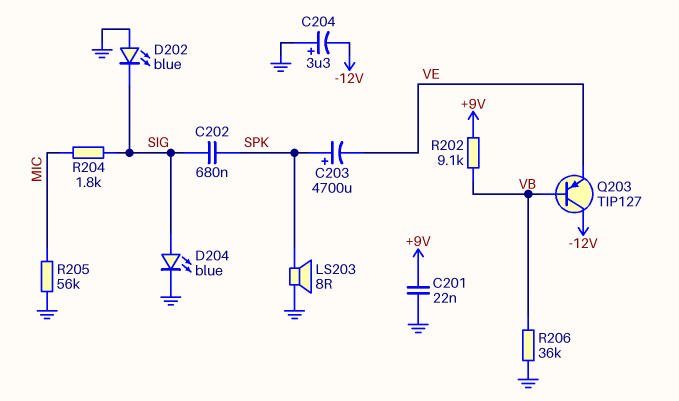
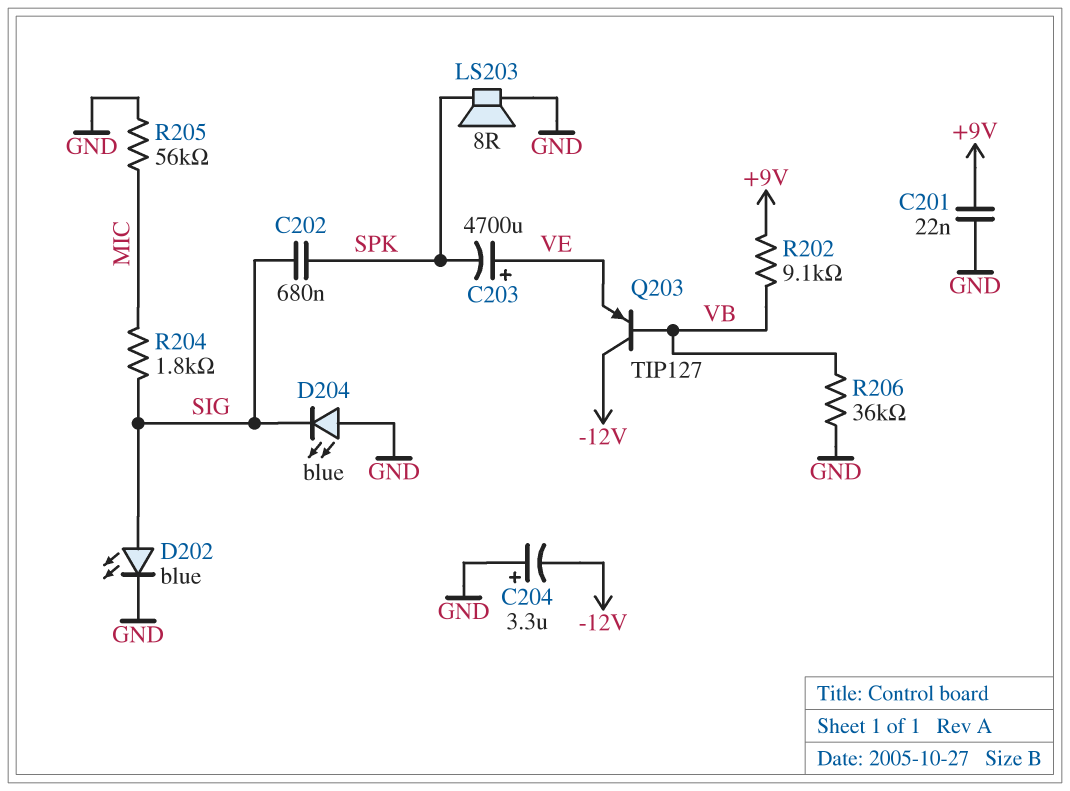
C203: 4700uF (plus SPK, minus VE) -> 4700uF (plus VE, minus SPK)
D202: LED blue (A GND, K SIG) -> LED blue (A SIG, K GND)
D204: LED blue (A SIG, K GND) -> LED blue (A GND, K SIG)

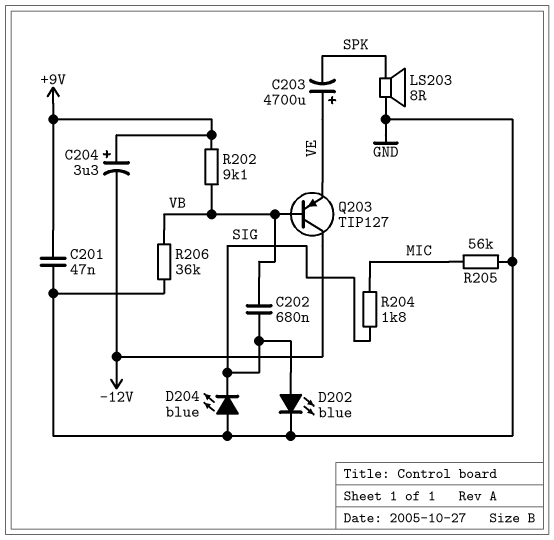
C201: 22nF (+9V, GND) -> 47nF (+9V, GND)
C202: 680nF (SIG, SPK) -> 680nF (SIG, VB)
C204: 3.3uF (plus GND, minus -12V) -> 3.3uF (plus +9V, minus -12V)

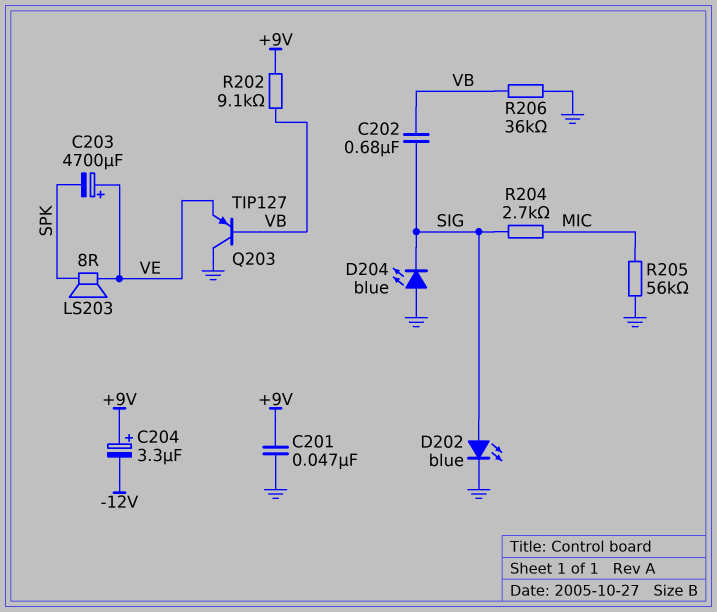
LS203: speaker 8R (GND, SPK) -> speaker 8R (SPK, VE)
Q203: PNP TIP127 (B VB, C -12V, E VE) -> PNP TIP127 (B VB, C GND, E VE)
R204: 1.8k (MIC, SIG) -> 2.7k (MIC, SIG)

